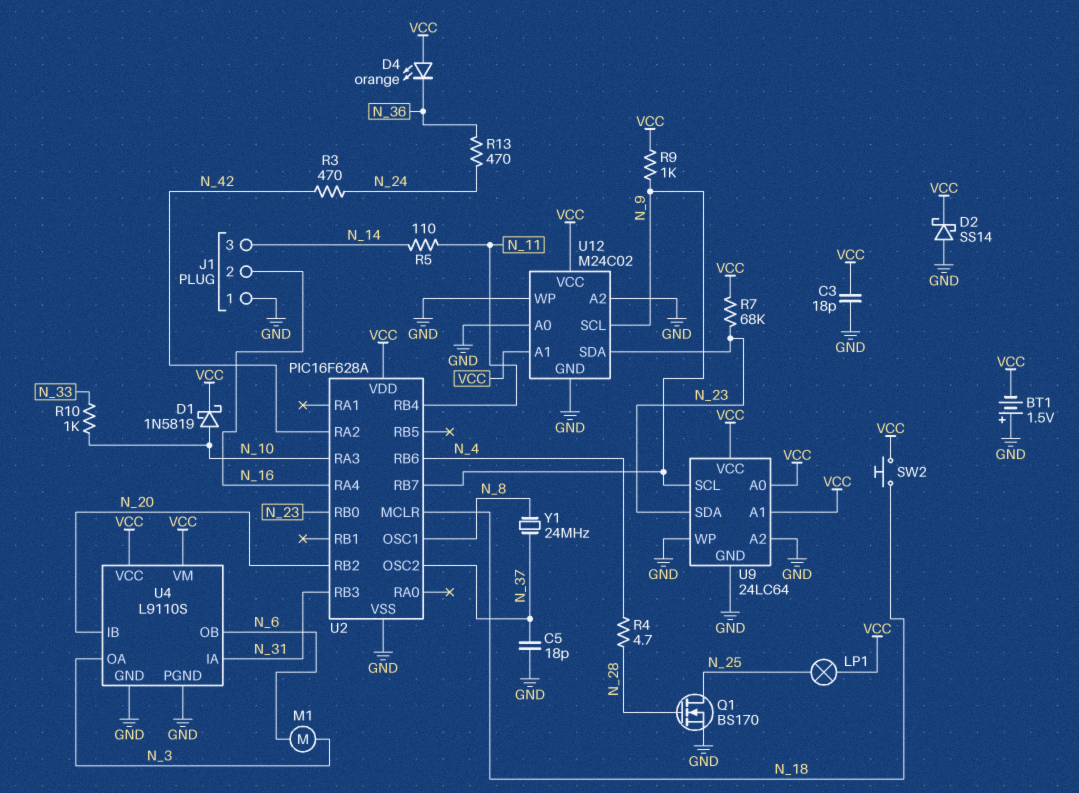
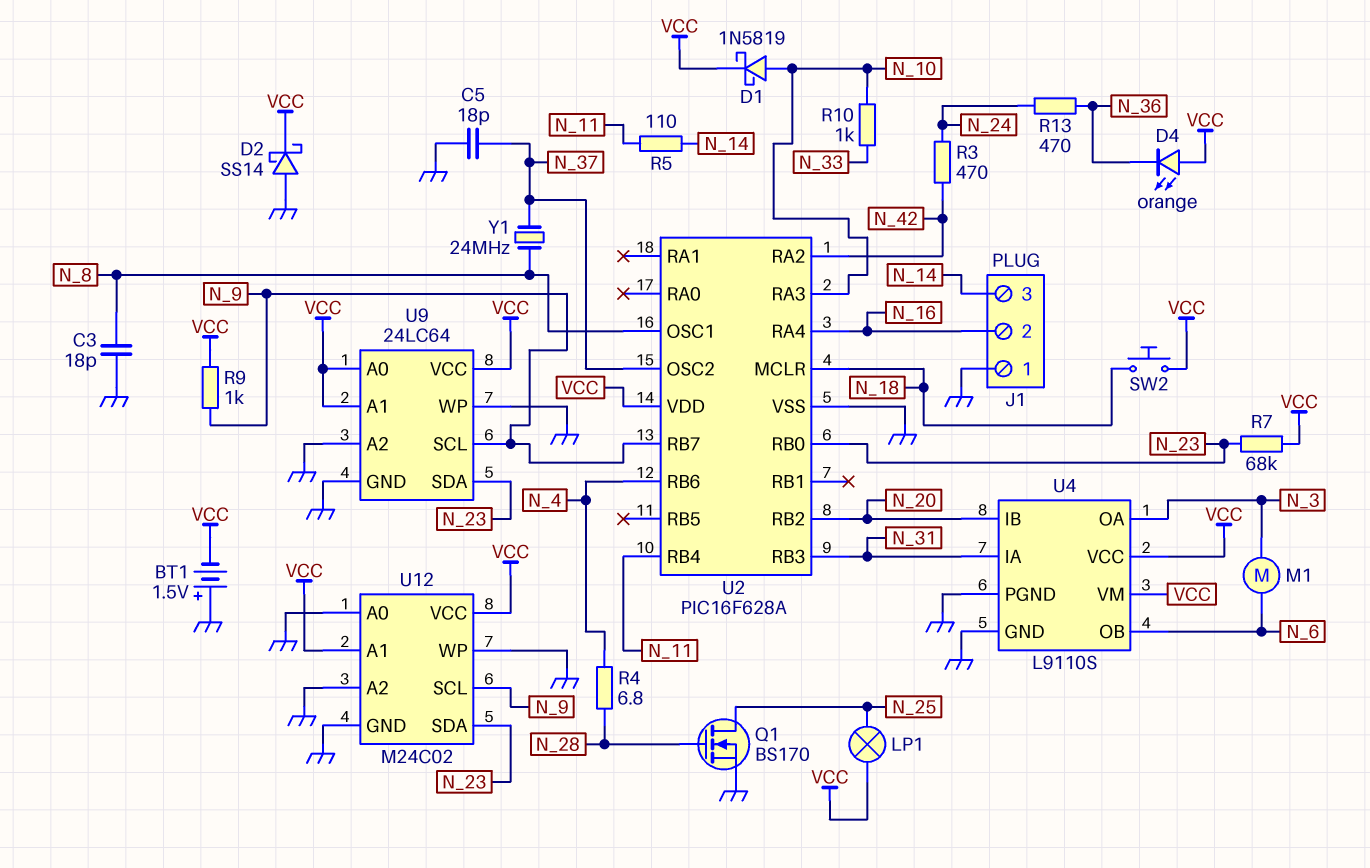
C3: 18pF (GND, VCC) -> 18pF (GND, N_8)
R4: 4.7 (N_4, N_28) -> 6.8 (N_4, N_28)

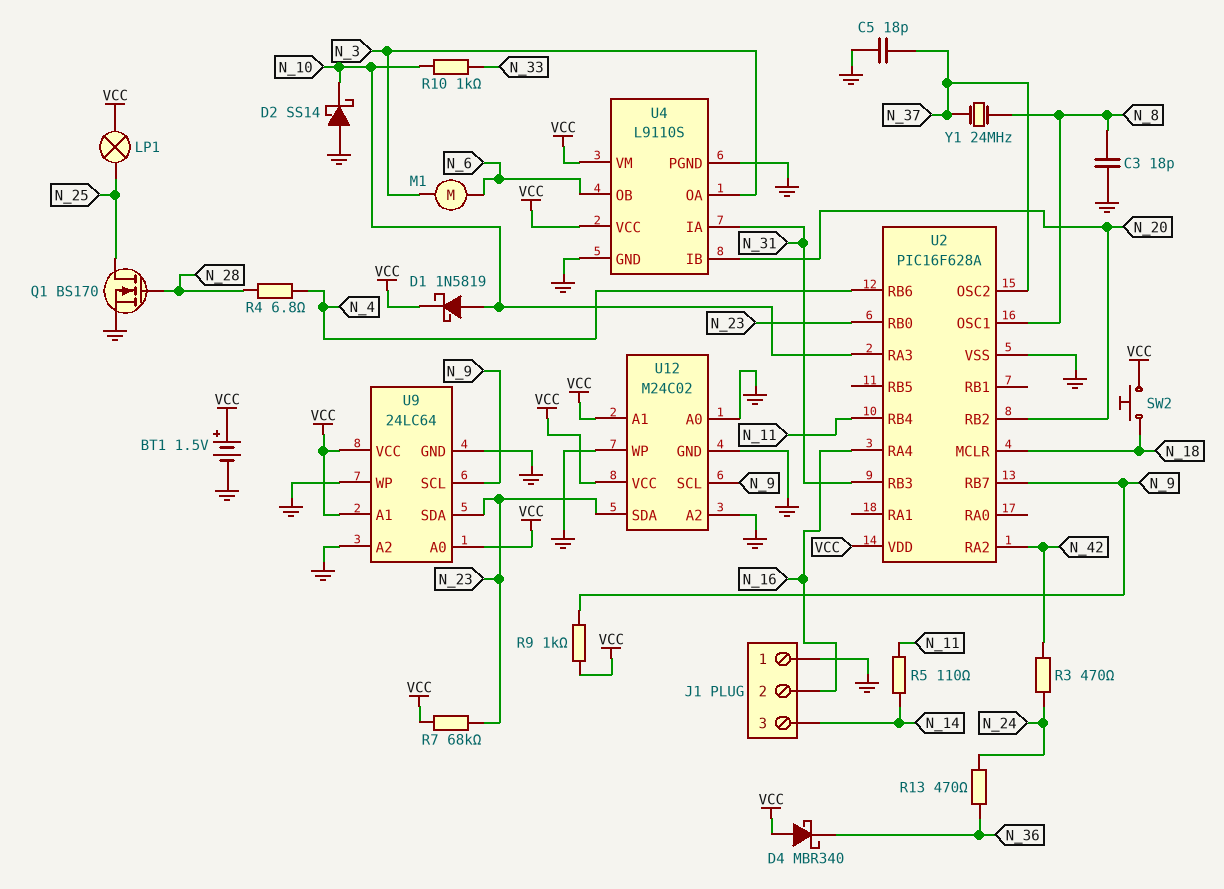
BT1: 1.5V (plus GND, minus VCC) -> 1.5V (plus VCC, minus GND)
D2: schottky SS14 (A GND, K VCC) -> schottky SS14 (A GND, K N_10)
D4: LED orange (A VCC, K N_36) -> schottky MBR340 (A VCC, K N_36)

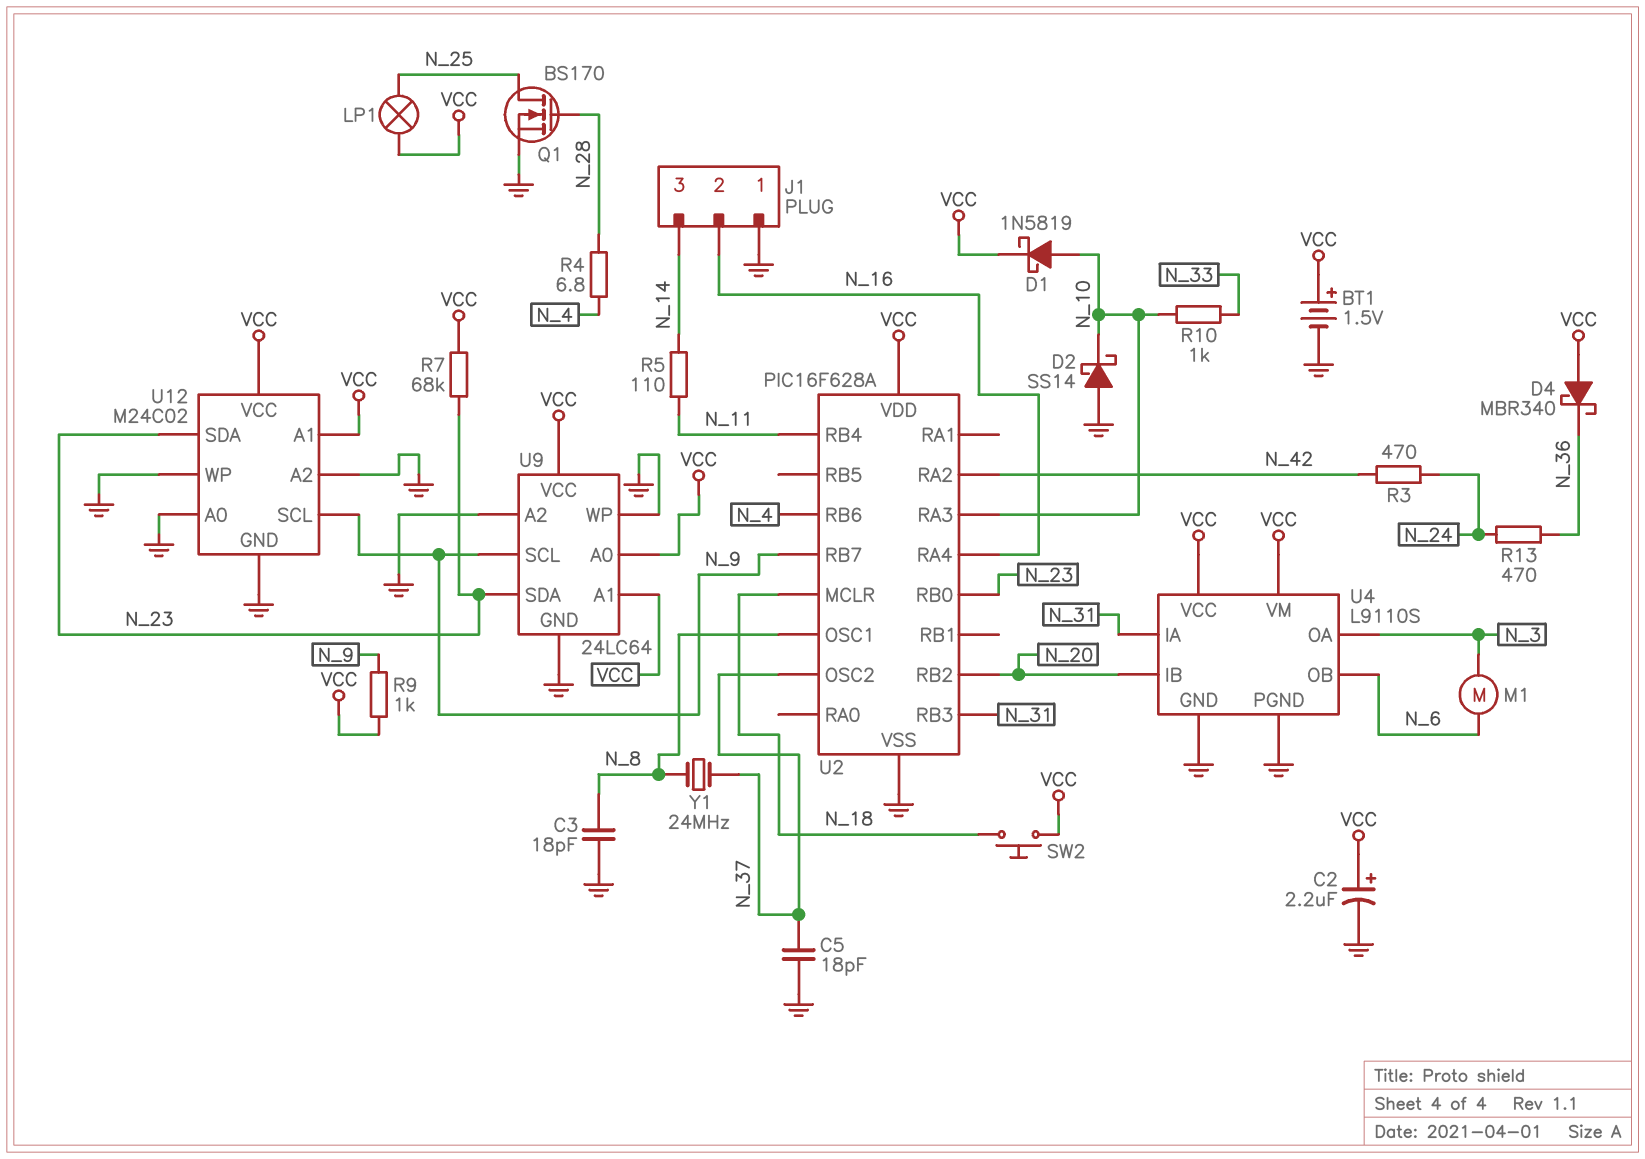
C2: none -> 2.2uF (plus VCC, minus GND)

